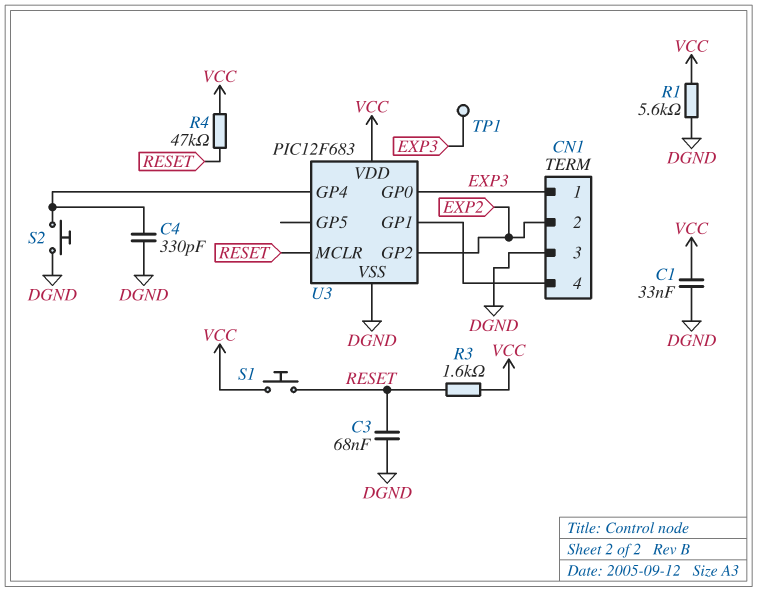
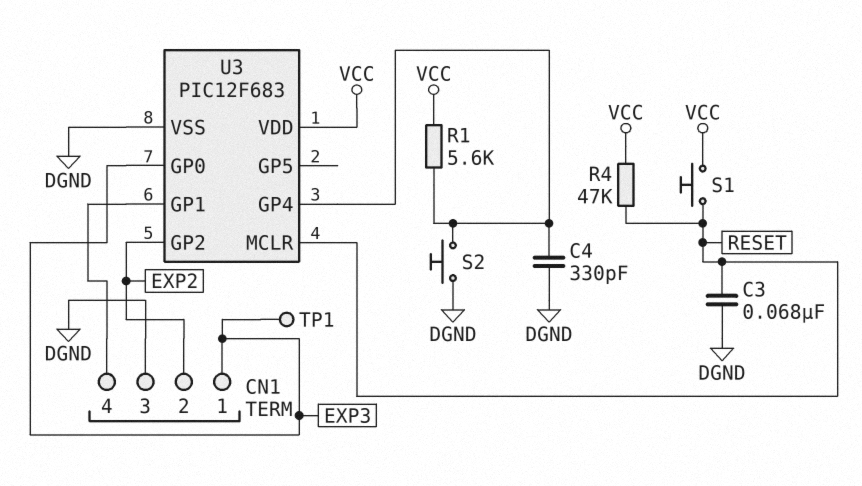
C1: 33nF (DGND, VCC) -> none
R1: 5.6k (DGND, VCC) -> 5.6k (U3/GP4, VCC)
R3: 1.6k (RESET, VCC) -> none

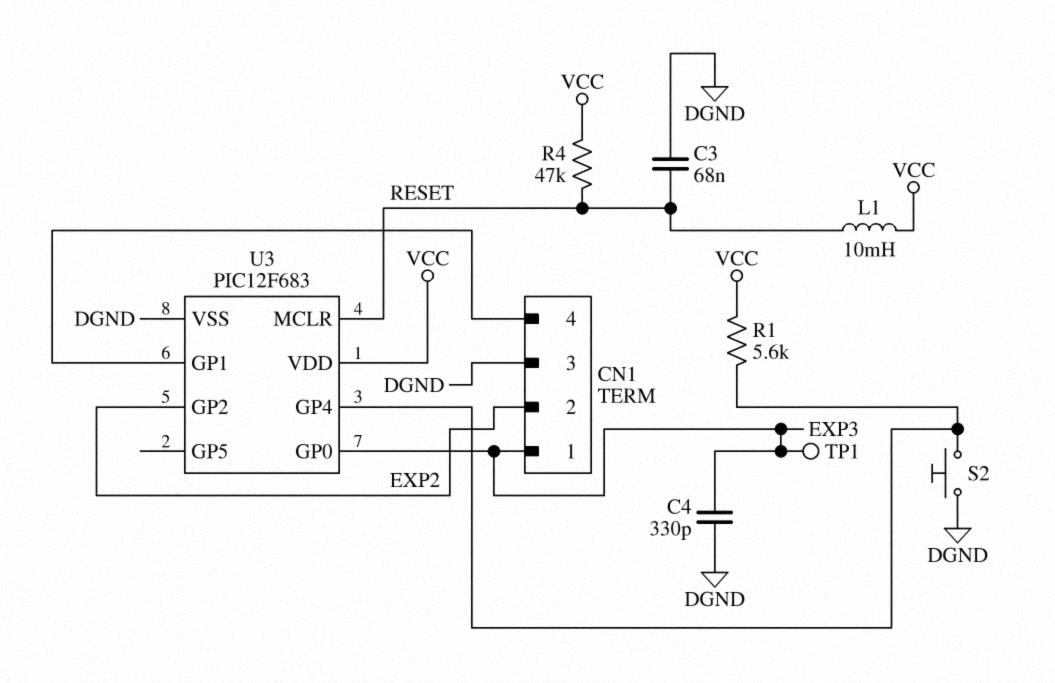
C4: 330pF (DGND, U3/GP4) -> 330pF (DGND, EXP3)
L1: none -> 10mH (RESET, VCC)
S1: button (RESET, VCC) -> none

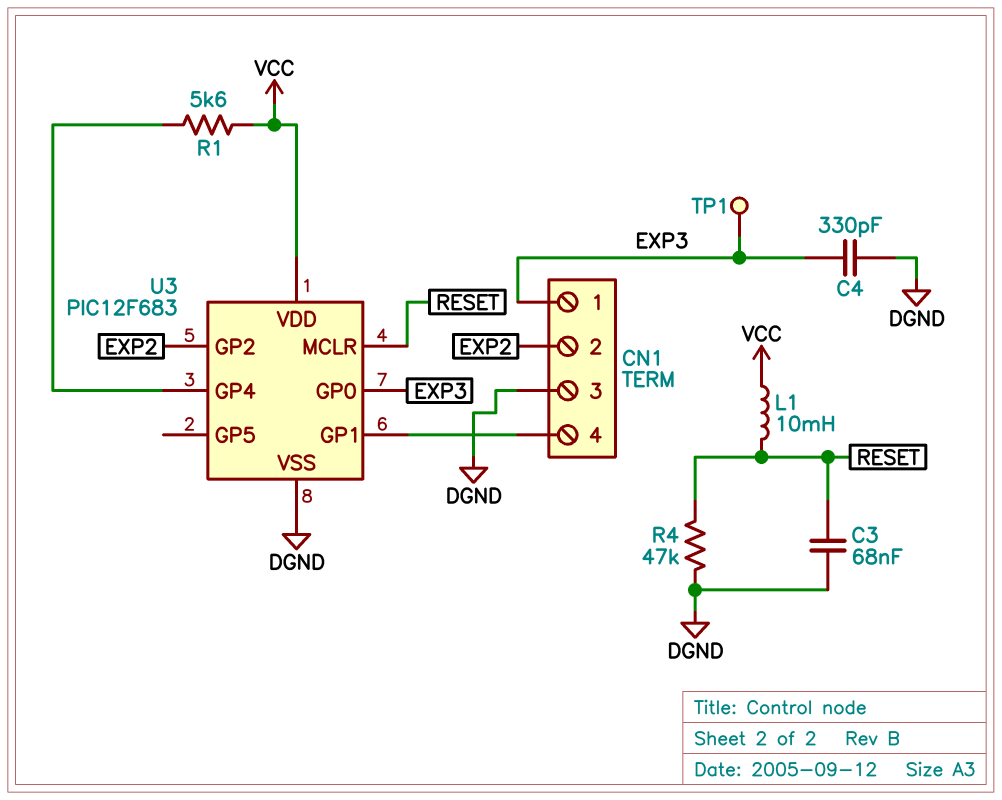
R4: 47k (RESET, VCC) -> 47k (DGND, RESET)
S2: button (DGND, U3/GP4) -> none

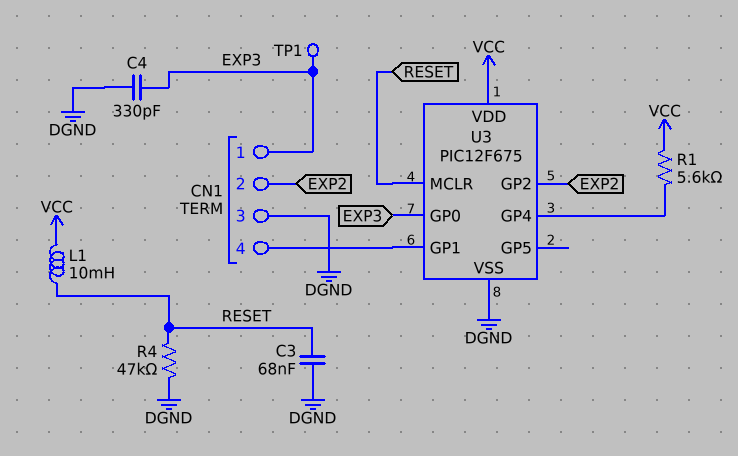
U3: PIC12F683 -> PIC12F675

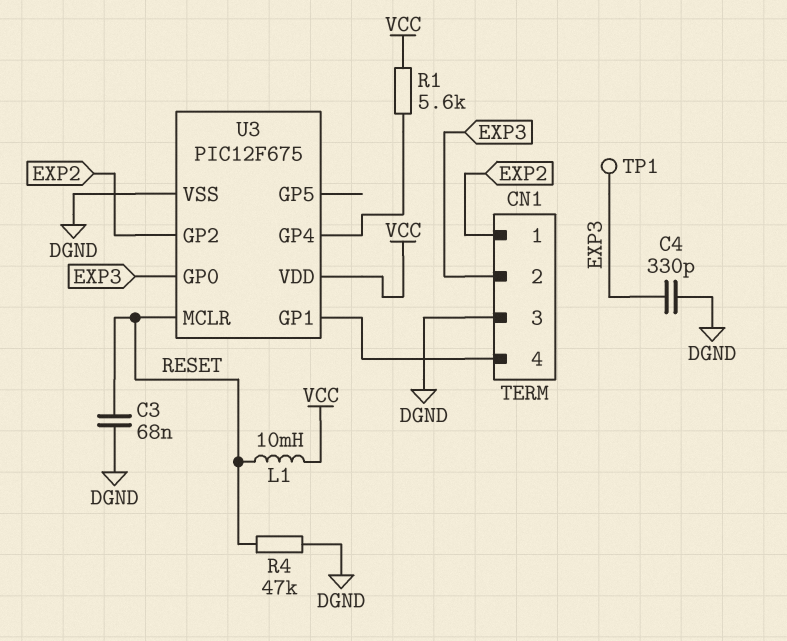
CN1 pin 1: EXP3 -> EXP2
CN1 pin 2: EXP2 -> EXP3

